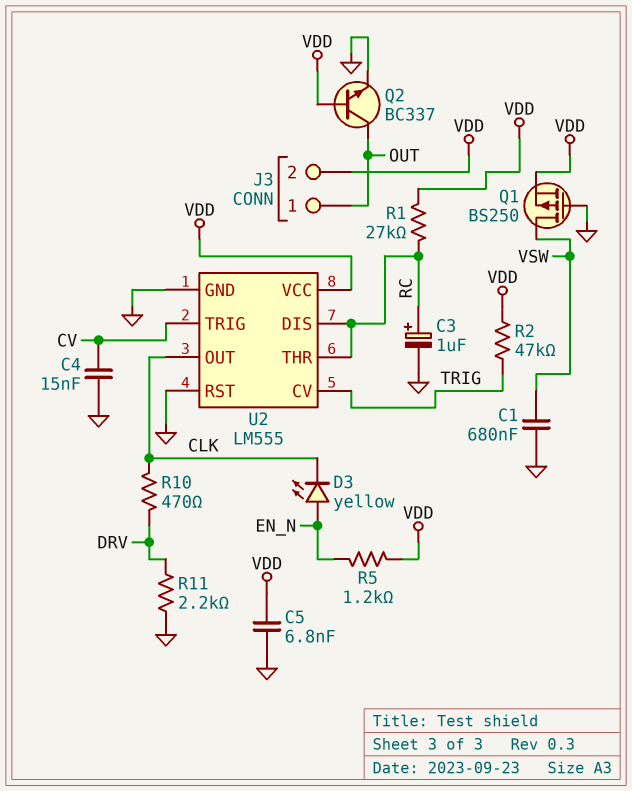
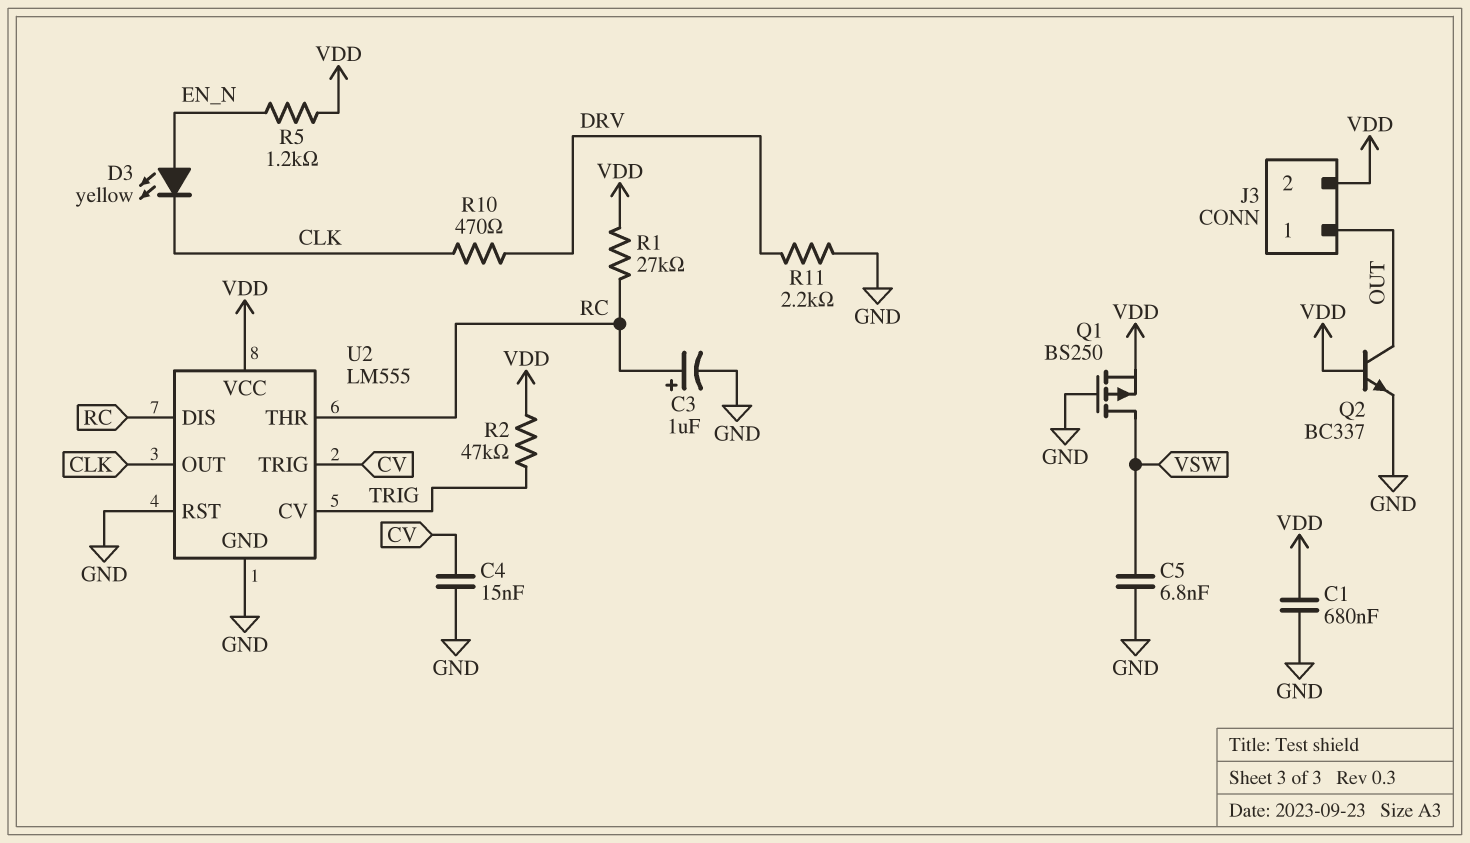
C1: 680nF (GND, VSW) -> 680nF (GND, VDD)
C5: 6.8nF (GND, VDD) -> 6.8nF (GND, VSW)

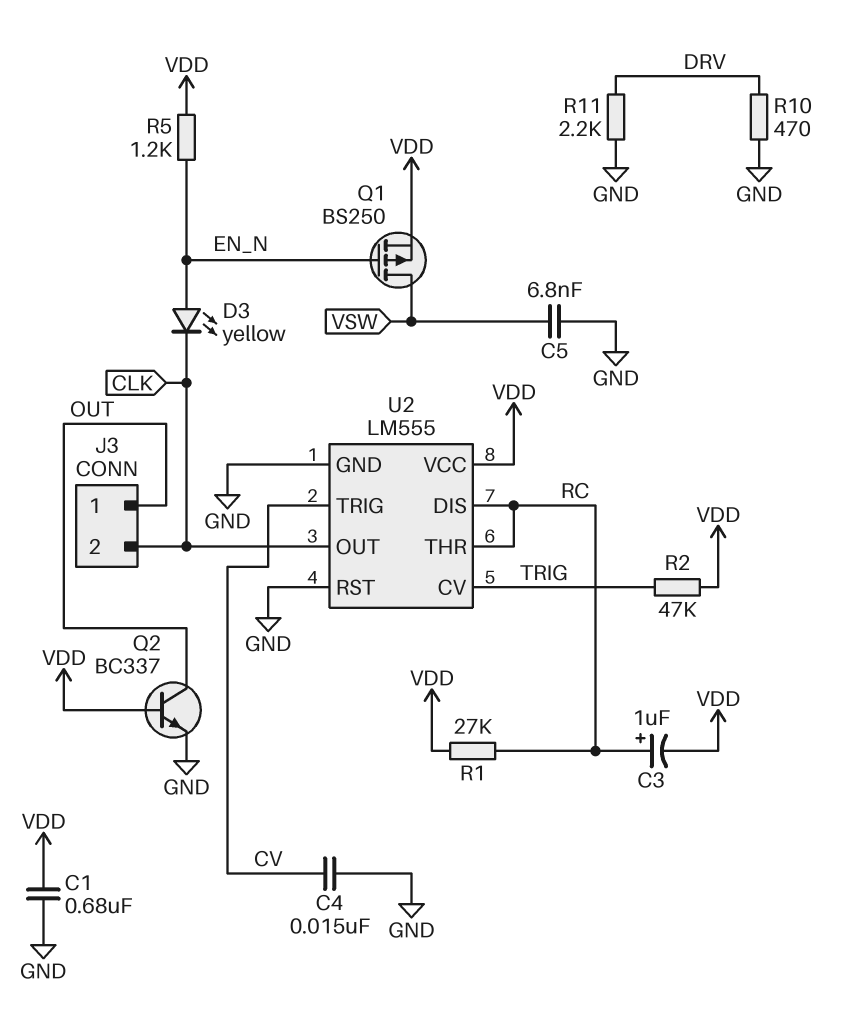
C3: 1uF (plus RC, minus GND) -> 1uF (plus RC, minus VDD)
J3 pin 2: VDD -> CLK
Q1: PMOS BS250 (G GND, D VSW, S VDD) -> PMOS BS250 (G EN_N, D VSW, S VDD)
R10: 470 (CLK, DRV) -> 470 (DRV, GND)

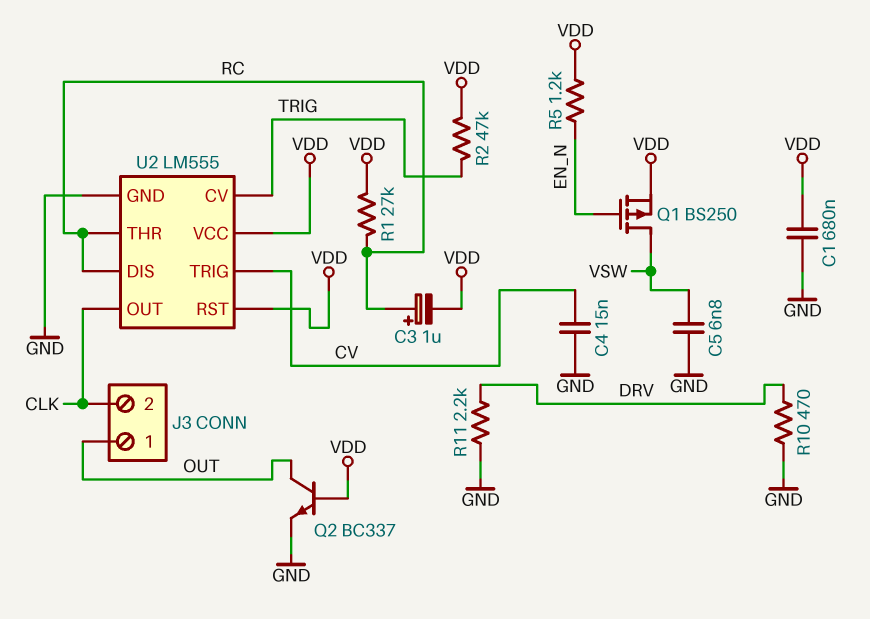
D3: LED yellow (A EN_N, K CLK) -> none
U2 pin RST: GND -> VDD

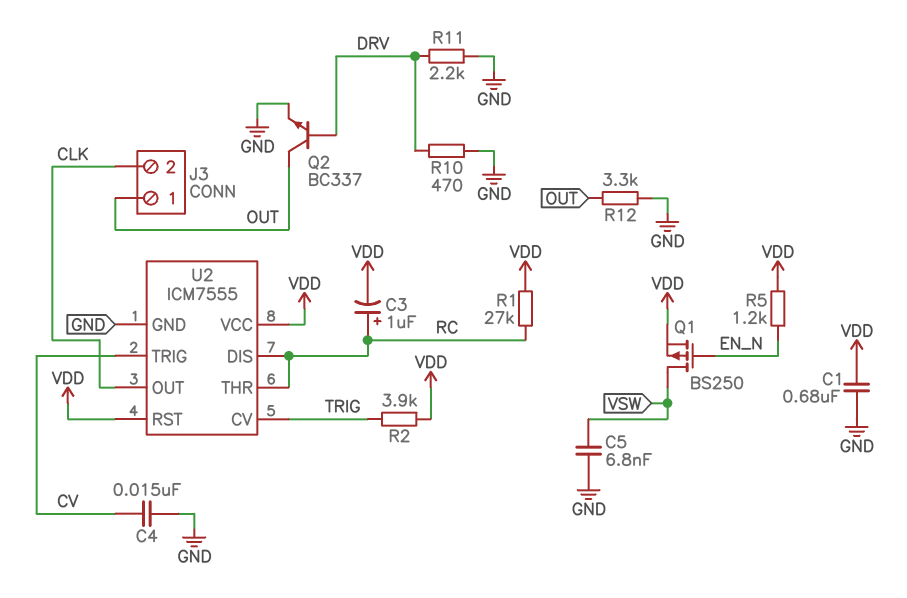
Q2: NPN BC337 (B VDD, C OUT, E GND) -> NPN BC337 (B DRV, C OUT, E GND)
R2: 47k (TRIG, VDD) -> 3.9k (TRIG, VDD)
R12: none -> 3.3k (GND, OUT)
U2: LM555 -> ICM7555

